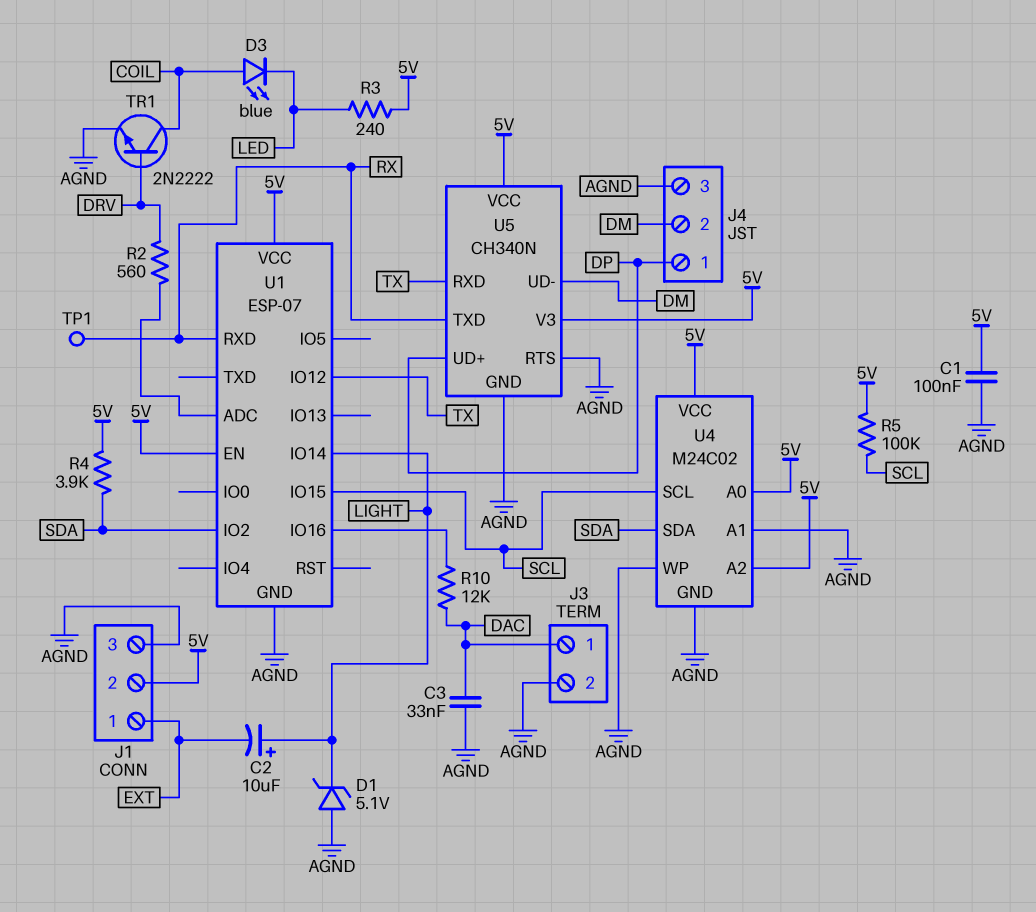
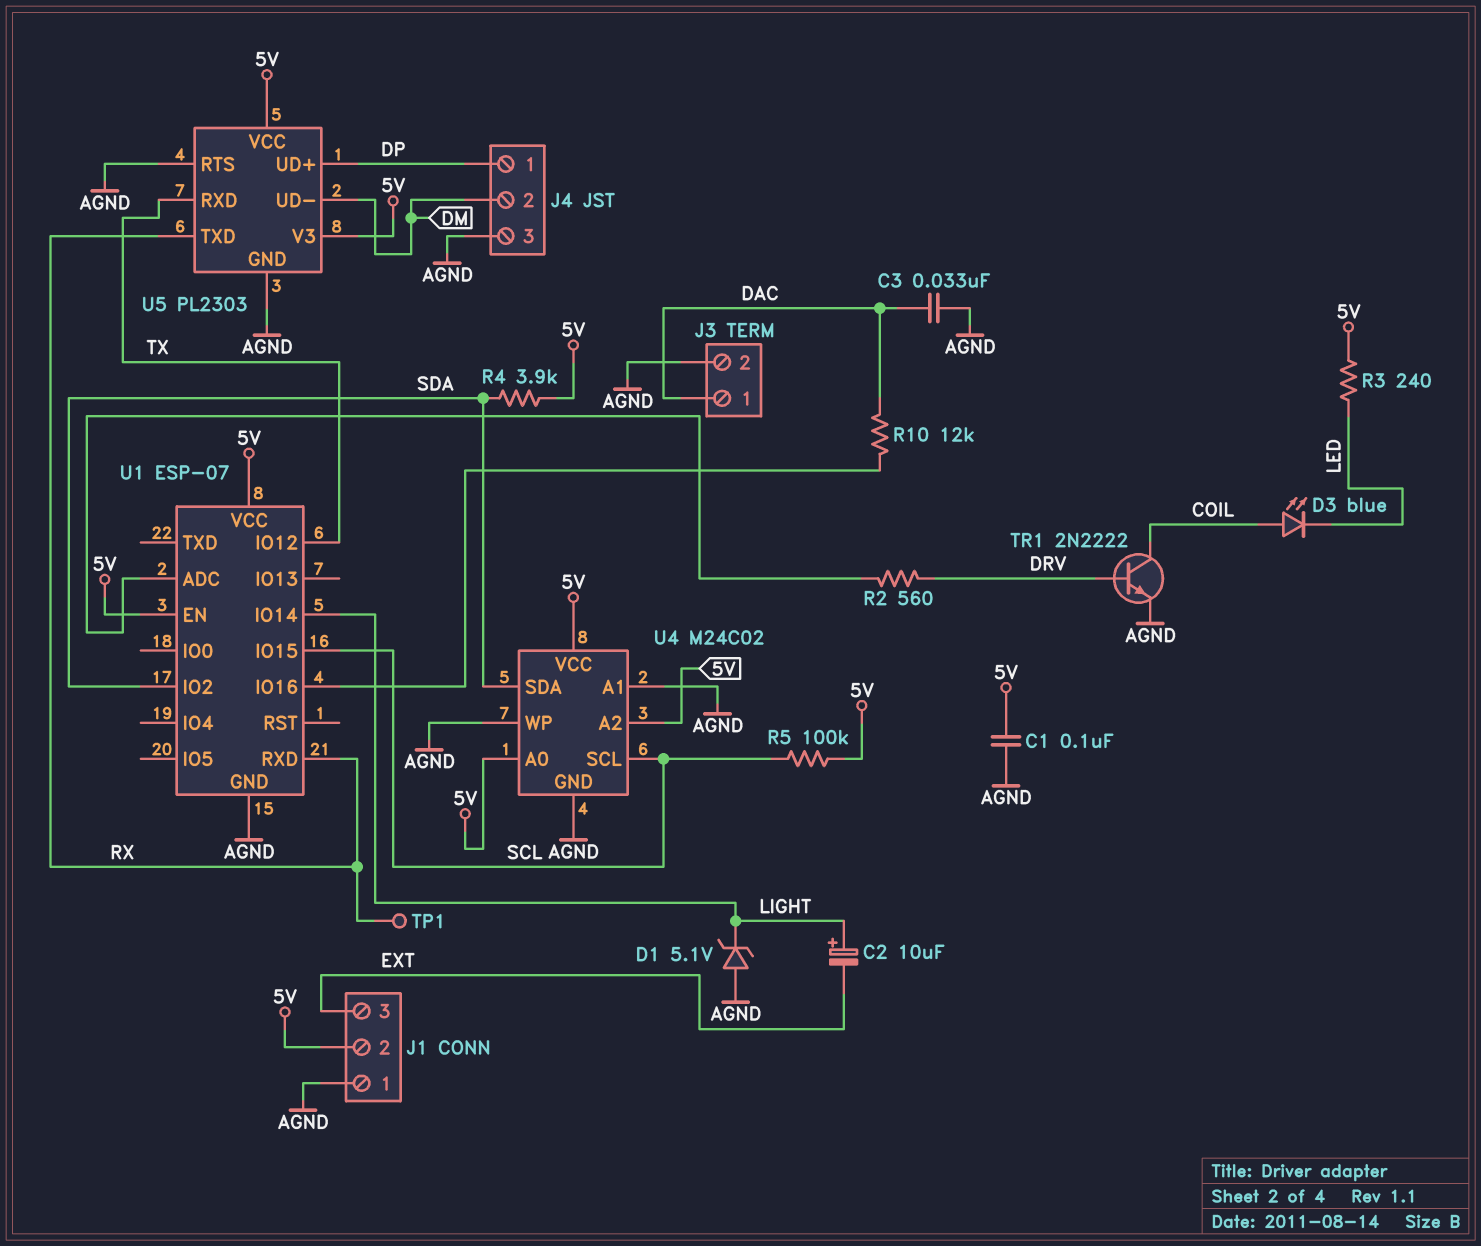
J1 pin 1: EXT -> AGND
J1 pin 3: AGND -> EXT
U5: CH340N -> PL2303

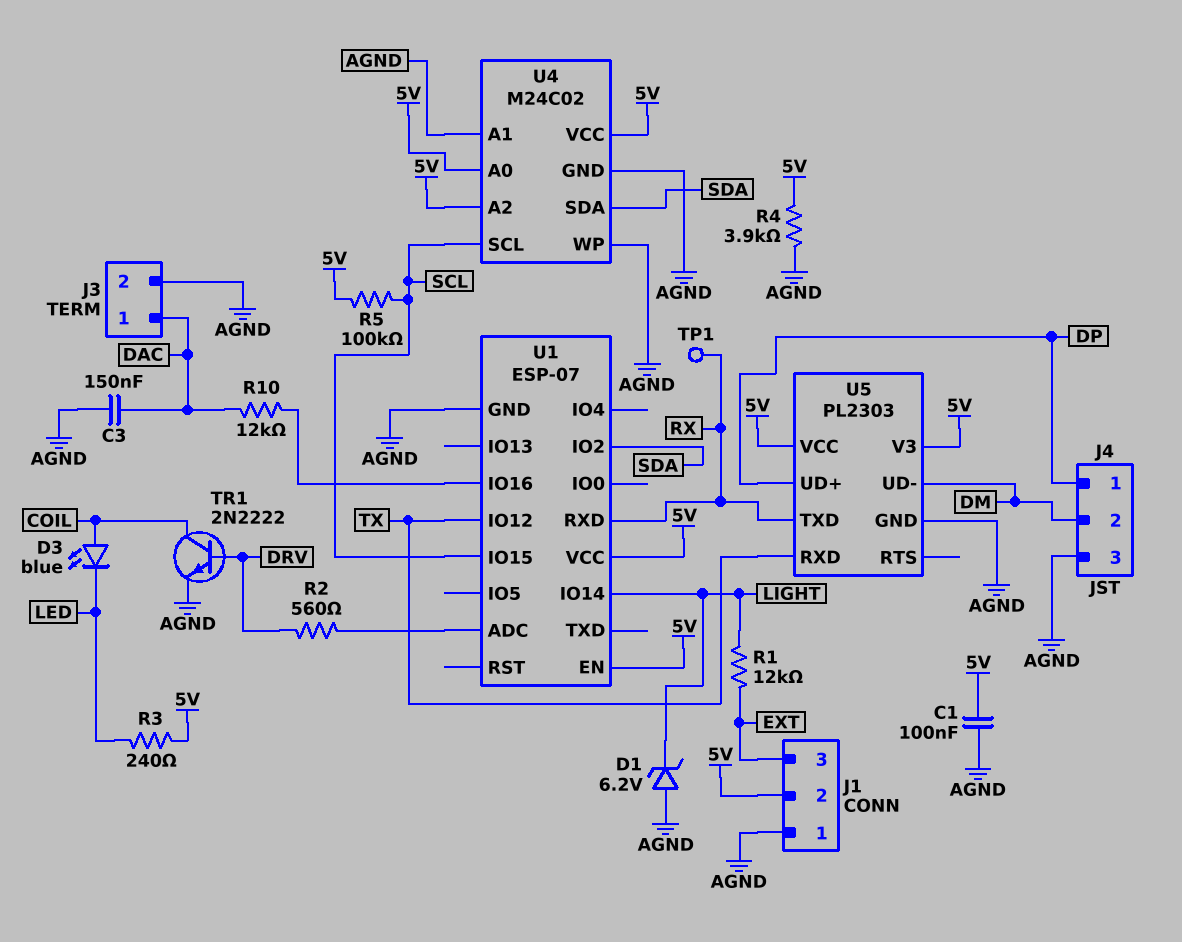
C2: 10uF (plus LIGHT, minus EXT) -> none
C3: 33nF (AGND, DAC) -> 150nF (AGND, DAC)
D1: zener 5.1V (A AGND, K LIGHT) -> zener 6.2V (A AGND, K LIGHT)
R1: none -> 12k (EXT, LIGHT)
R4: 3.9k (5V, SDA) -> 3.9k (5V, AGND)
U5 pin RTS: AGND -> none

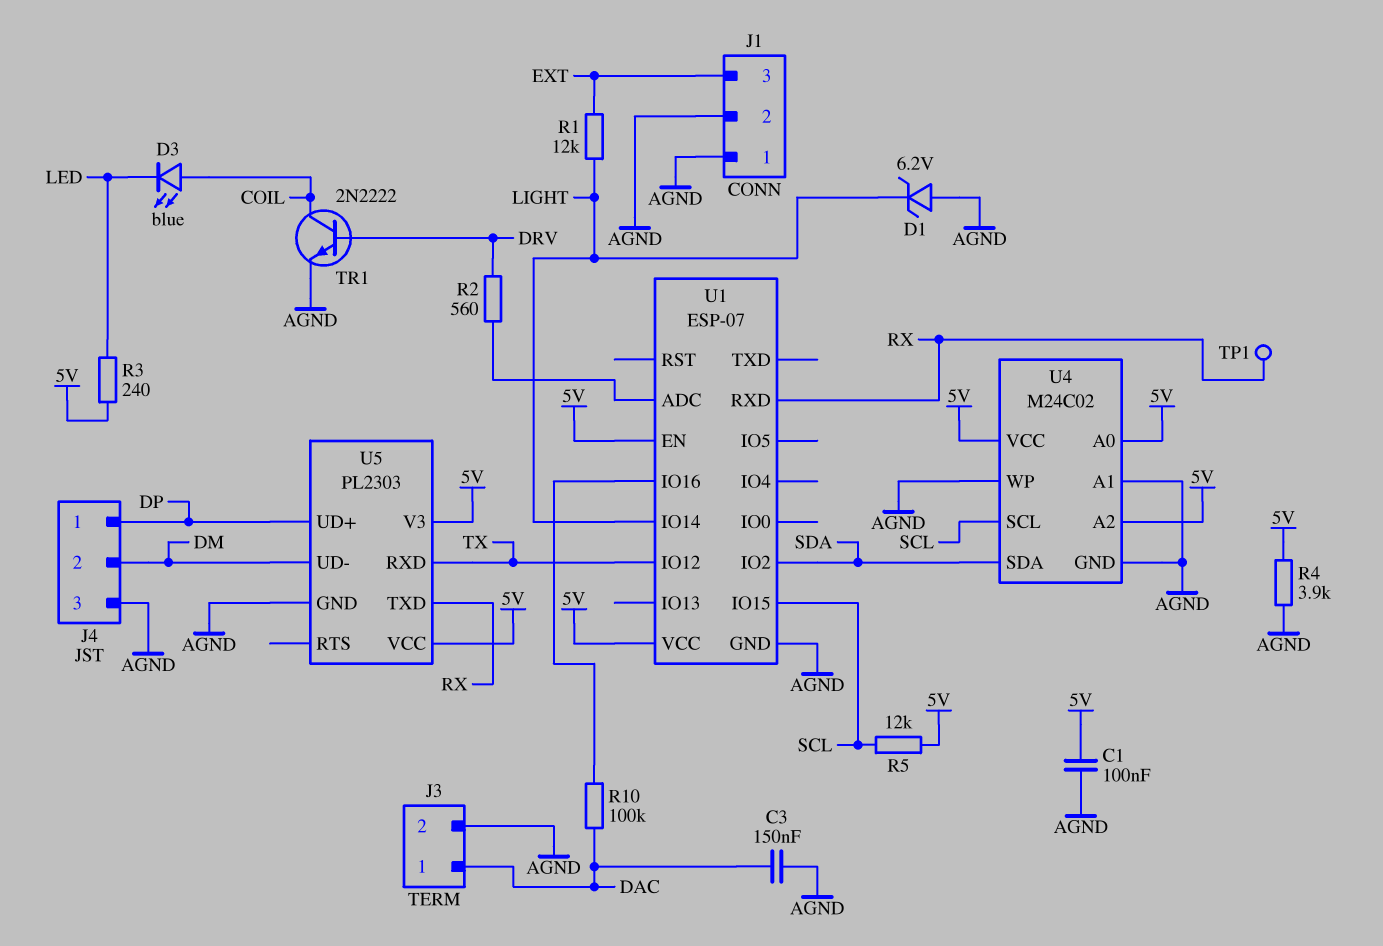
J1 pin 2: 5V -> AGND
R5: 100k (5V, SCL) -> 12k (5V, SCL)
R10: 12k (DAC, U1/IO16) -> 100k (DAC, U1/IO16)

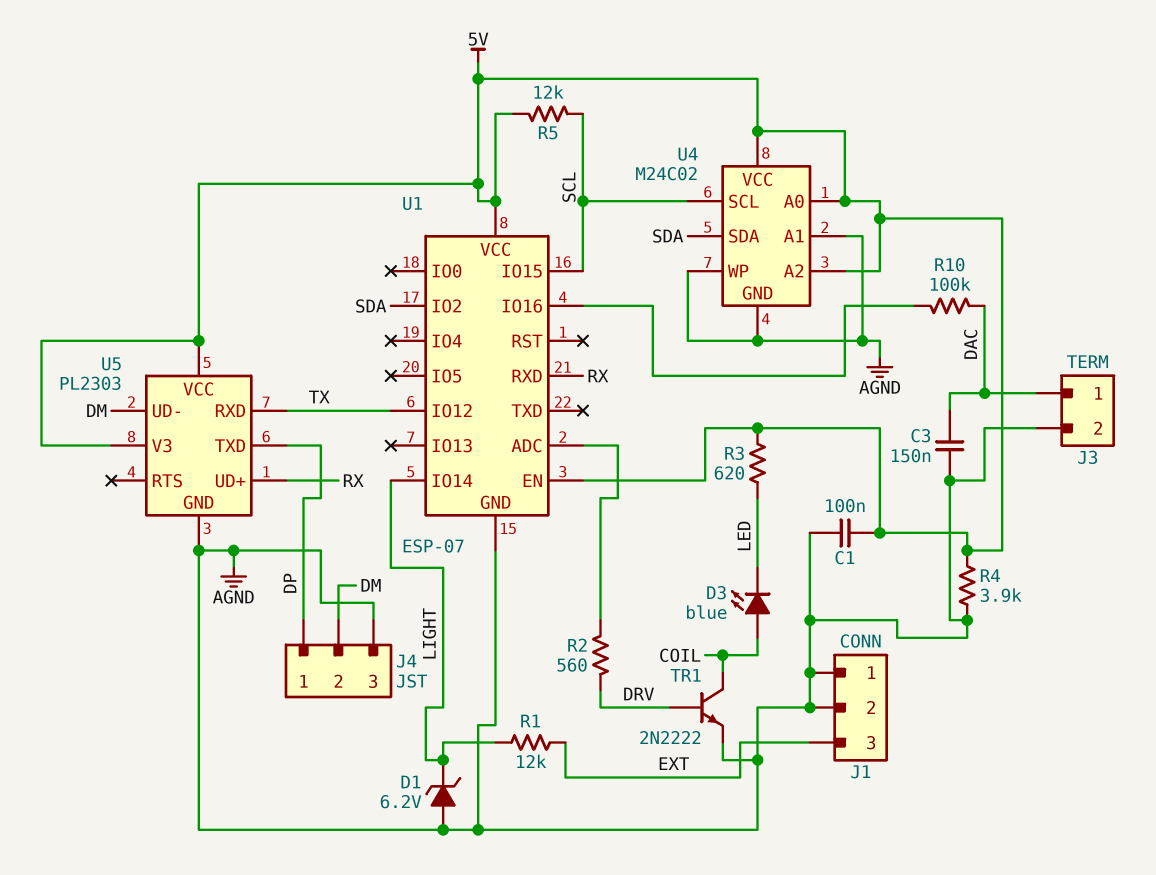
R3: 240 (5V, LED) -> 620 (5V, LED)
TP1: test point (RX) -> none
U5 pin TXD: RX -> DP
U5 pin UD+: DP -> RX

